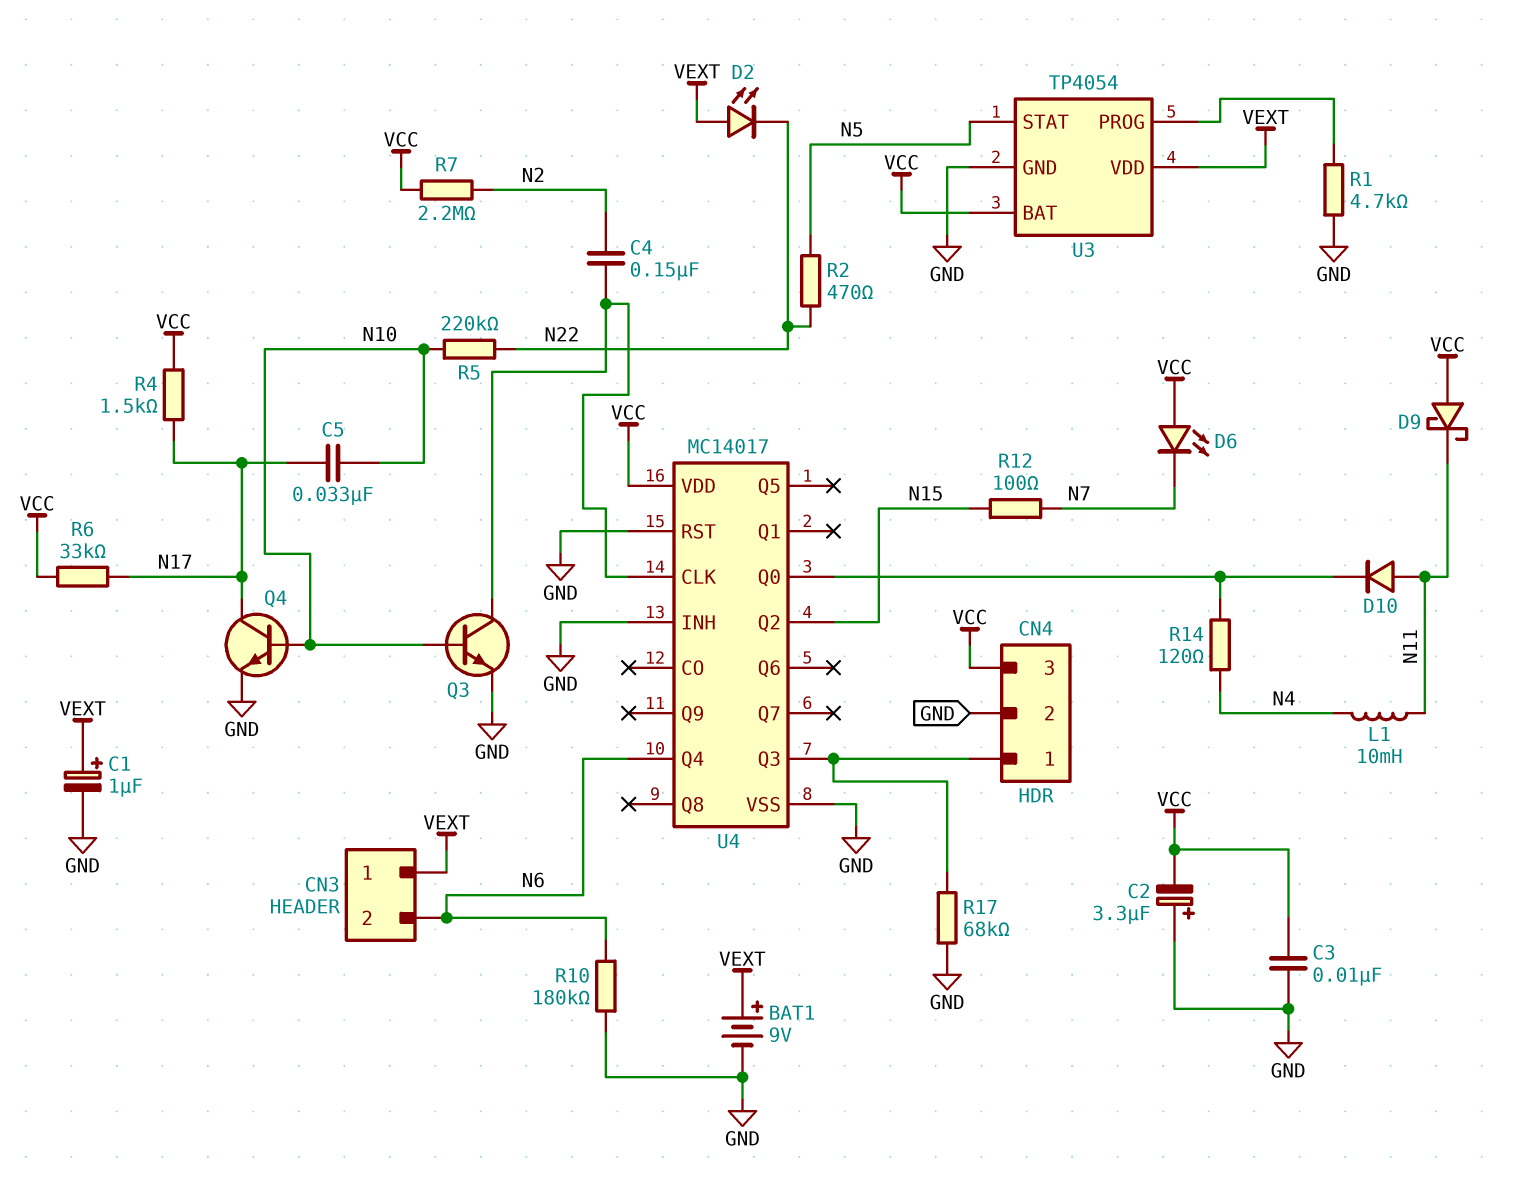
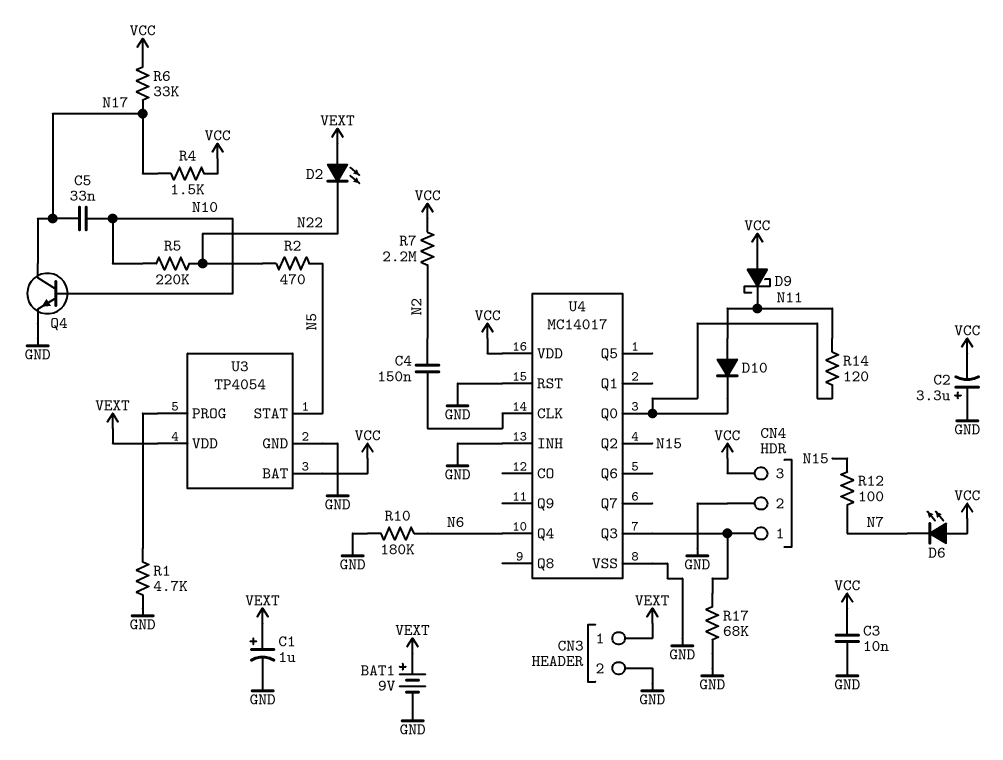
CN3 pin 2: N6 -> GND
L1: 10mH (N4, N11) -> none
Q3: NPN (B N10, C U4/CLK, E GND) -> none
R14: 120 (N4, U4/Q0) -> 120 (N11, U4/Q0)

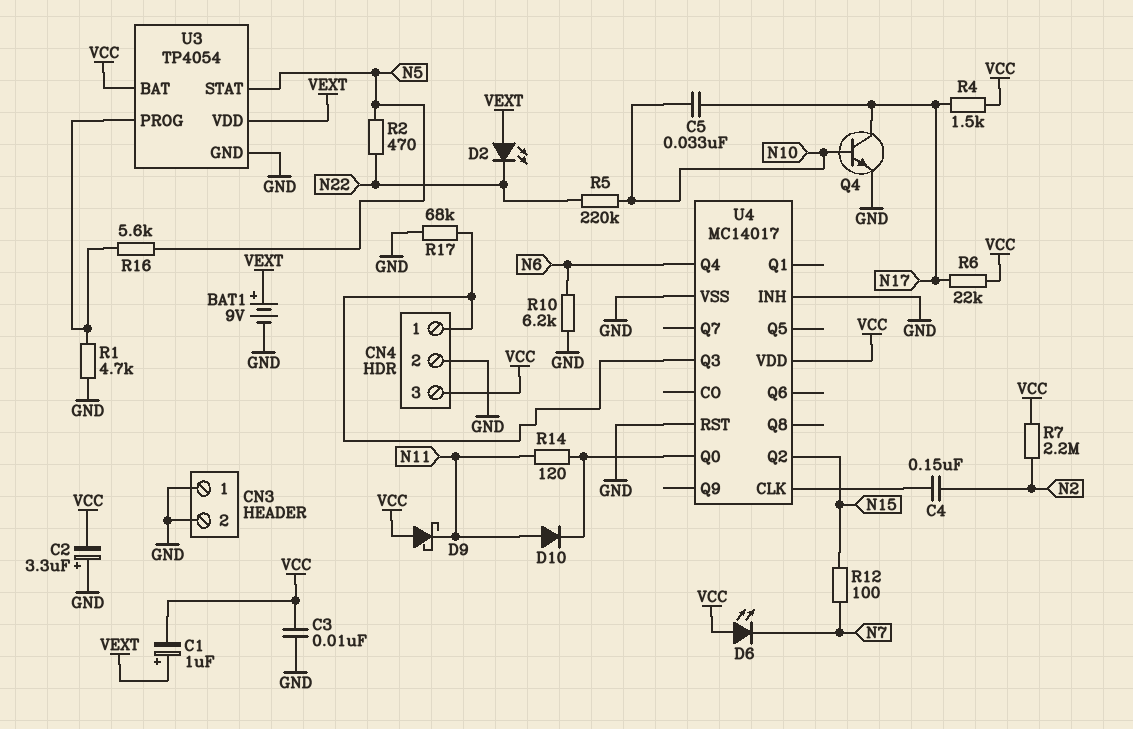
C1: 1uF (plus VEXT, minus GND) -> 1uF (plus VEXT, minus VCC)
CN3 pin 1: VEXT -> GND
R6: 33k (N17, VCC) -> 22k (N17, VCC)
R10: 180k (GND, N6) -> 6.2k (GND, N6)
R16: none -> 5.6k (N5, U3/PROG)

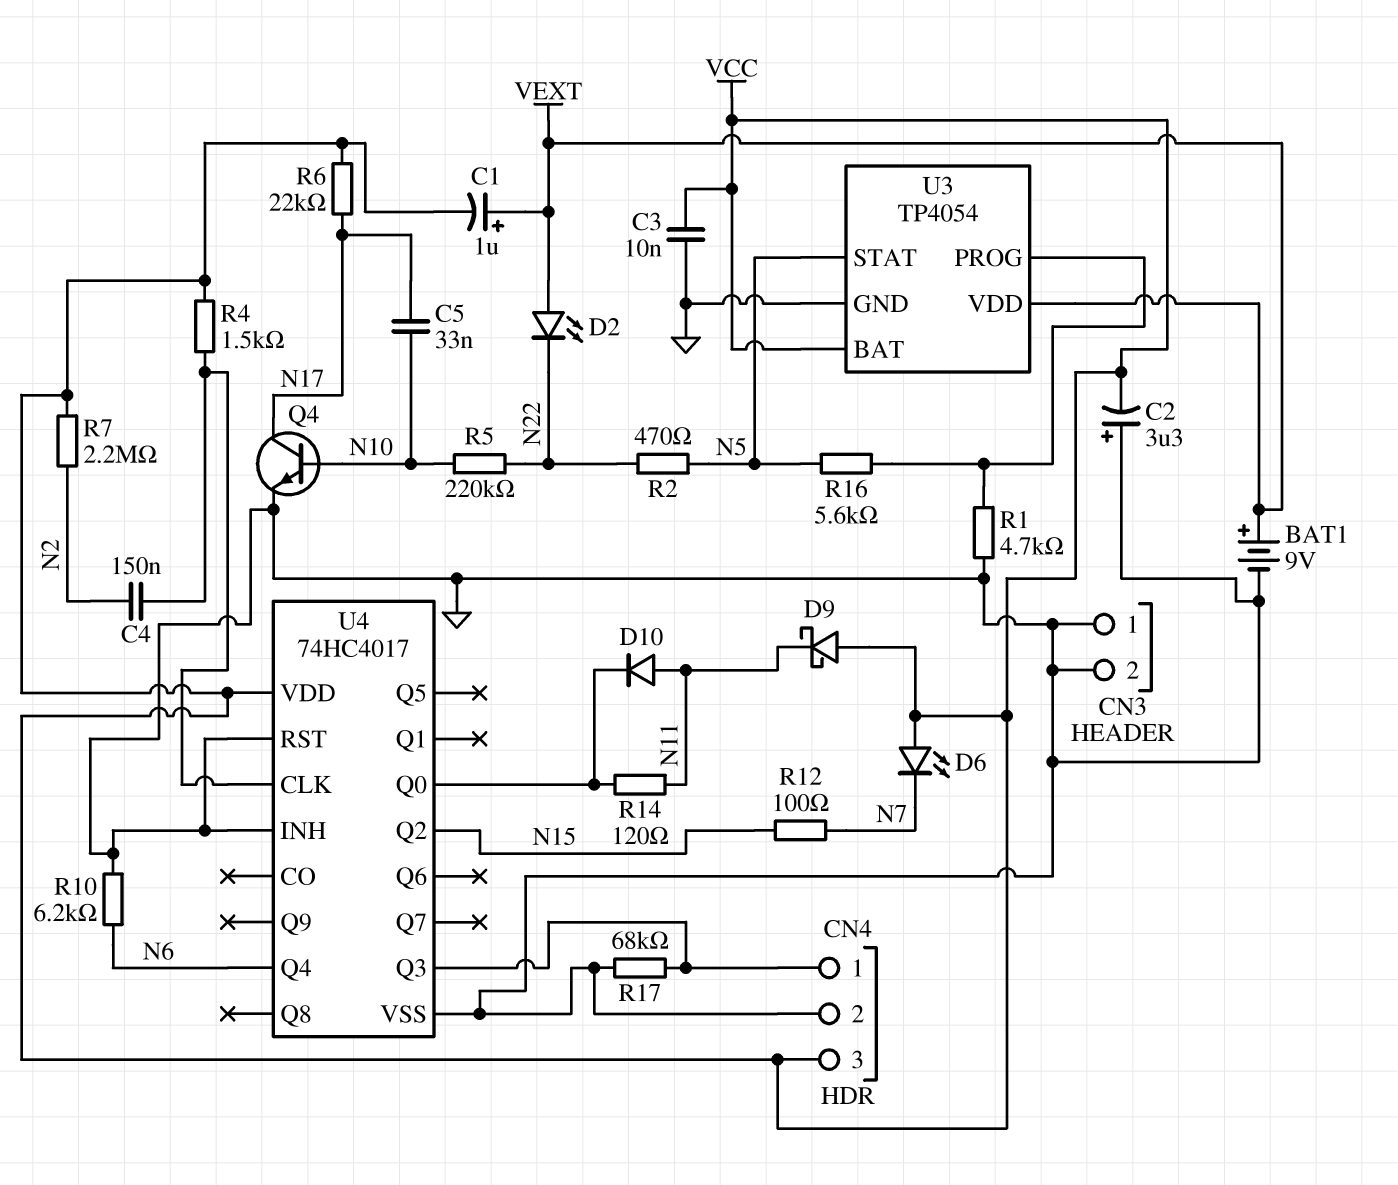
R4: 1.5k (N17, VCC) -> 1.5k (U4/CLK, VCC)
U4: MC14017 -> 74HC4017

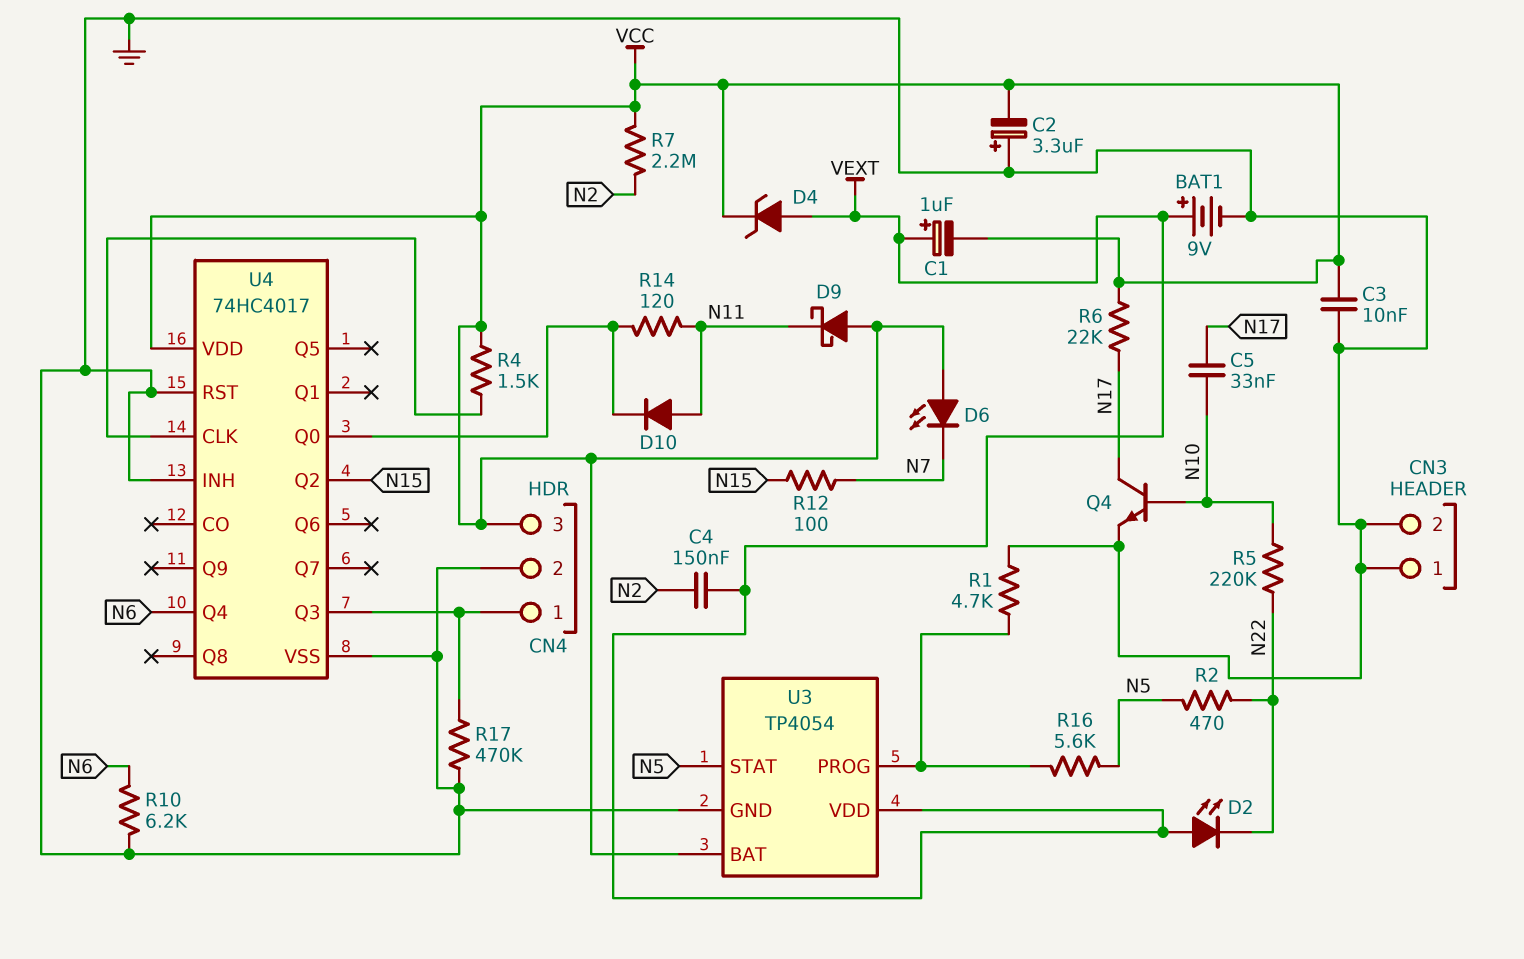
C4: 150nF (N2, U4/CLK) -> 150nF (N2, VEXT)
D4: none -> zener (A VEXT, K VCC)
R17: 68k (CN4/1, GND) -> 470k (CN4/1, GND)

